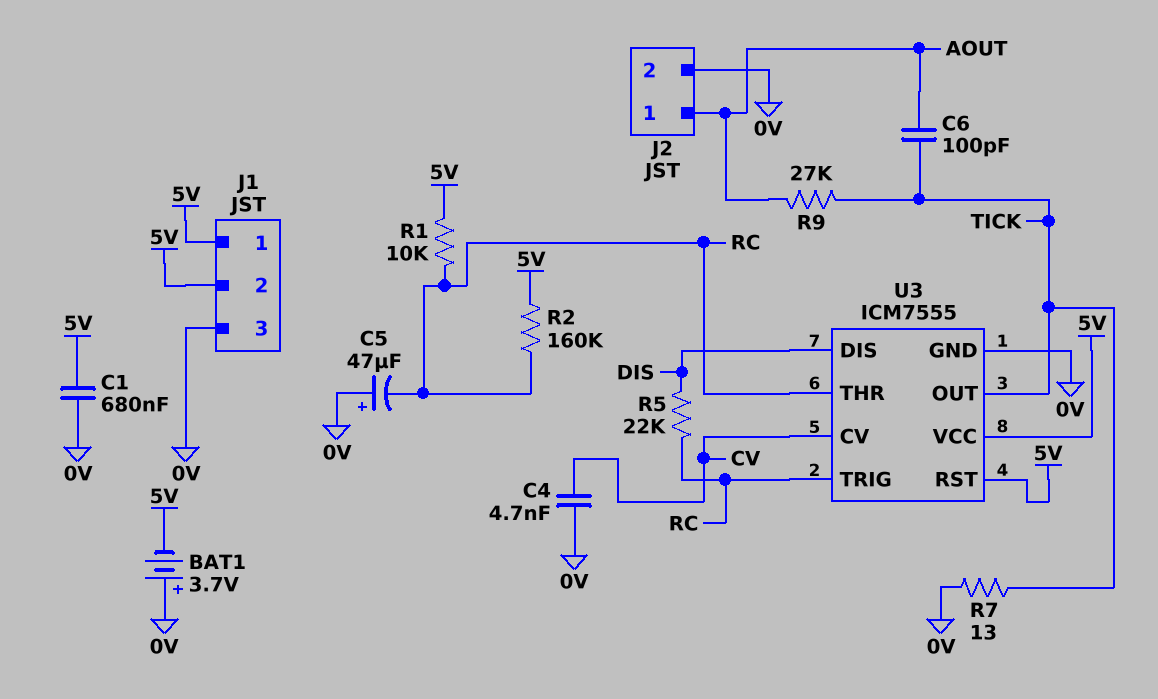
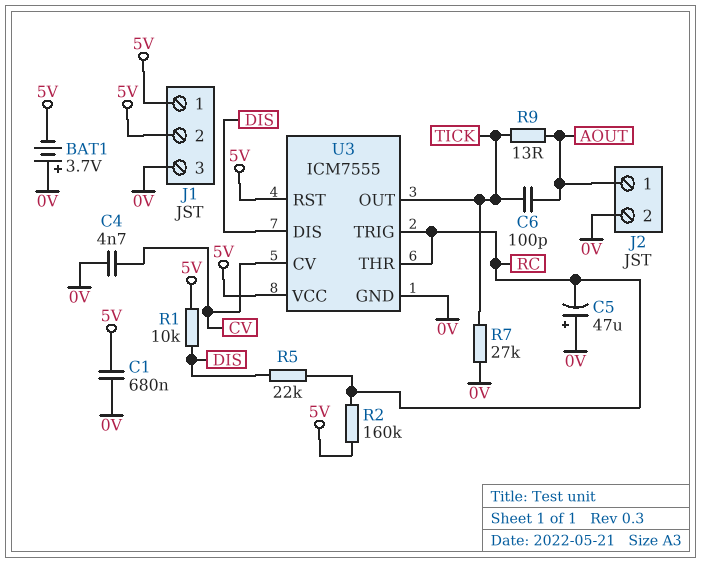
R1: 10k (5V, RC) -> 10k (5V, DIS)
R7: 13 (0V, TICK) -> 27k (0V, TICK)
R9: 27k (AOUT, TICK) -> 13 (AOUT, TICK)

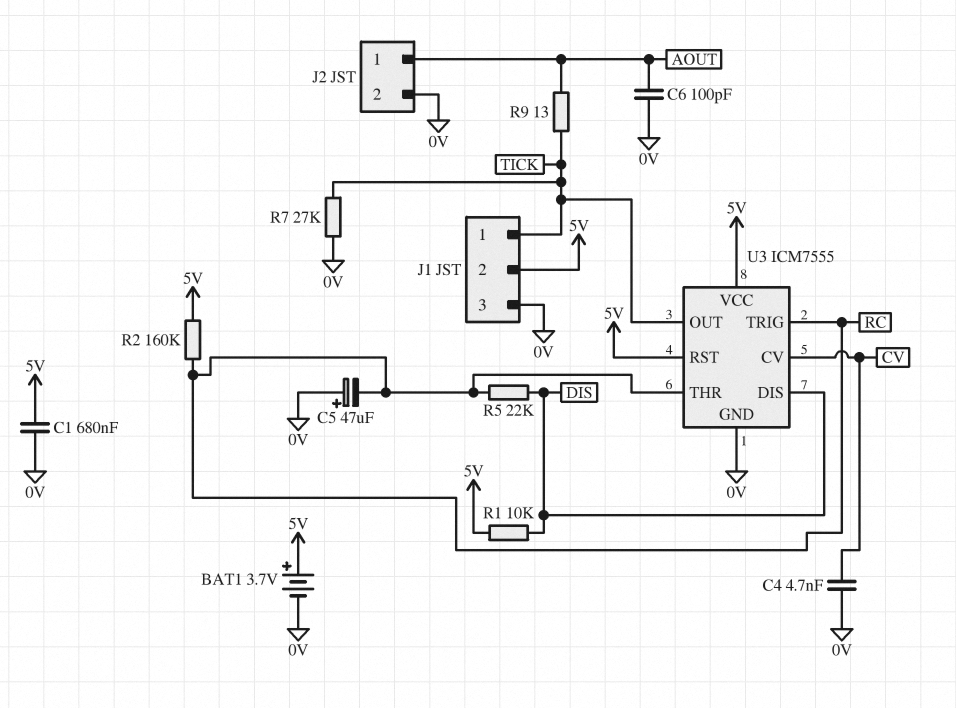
BAT1: 3.7V (plus 0V, minus 5V) -> 3.7V (plus 5V, minus 0V)
C6: 100pF (AOUT, TICK) -> 100pF (0V, AOUT)
J1 pin 1: 5V -> TICK

